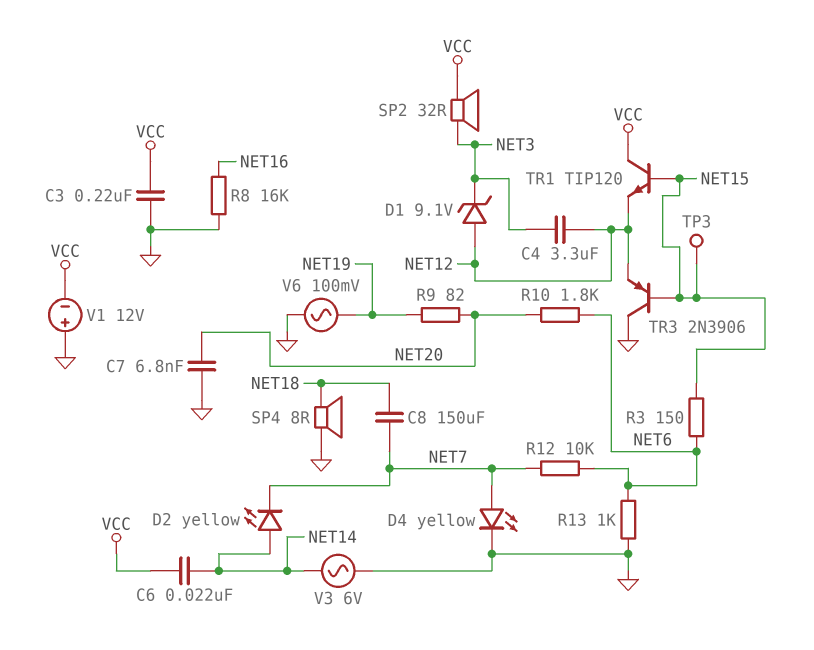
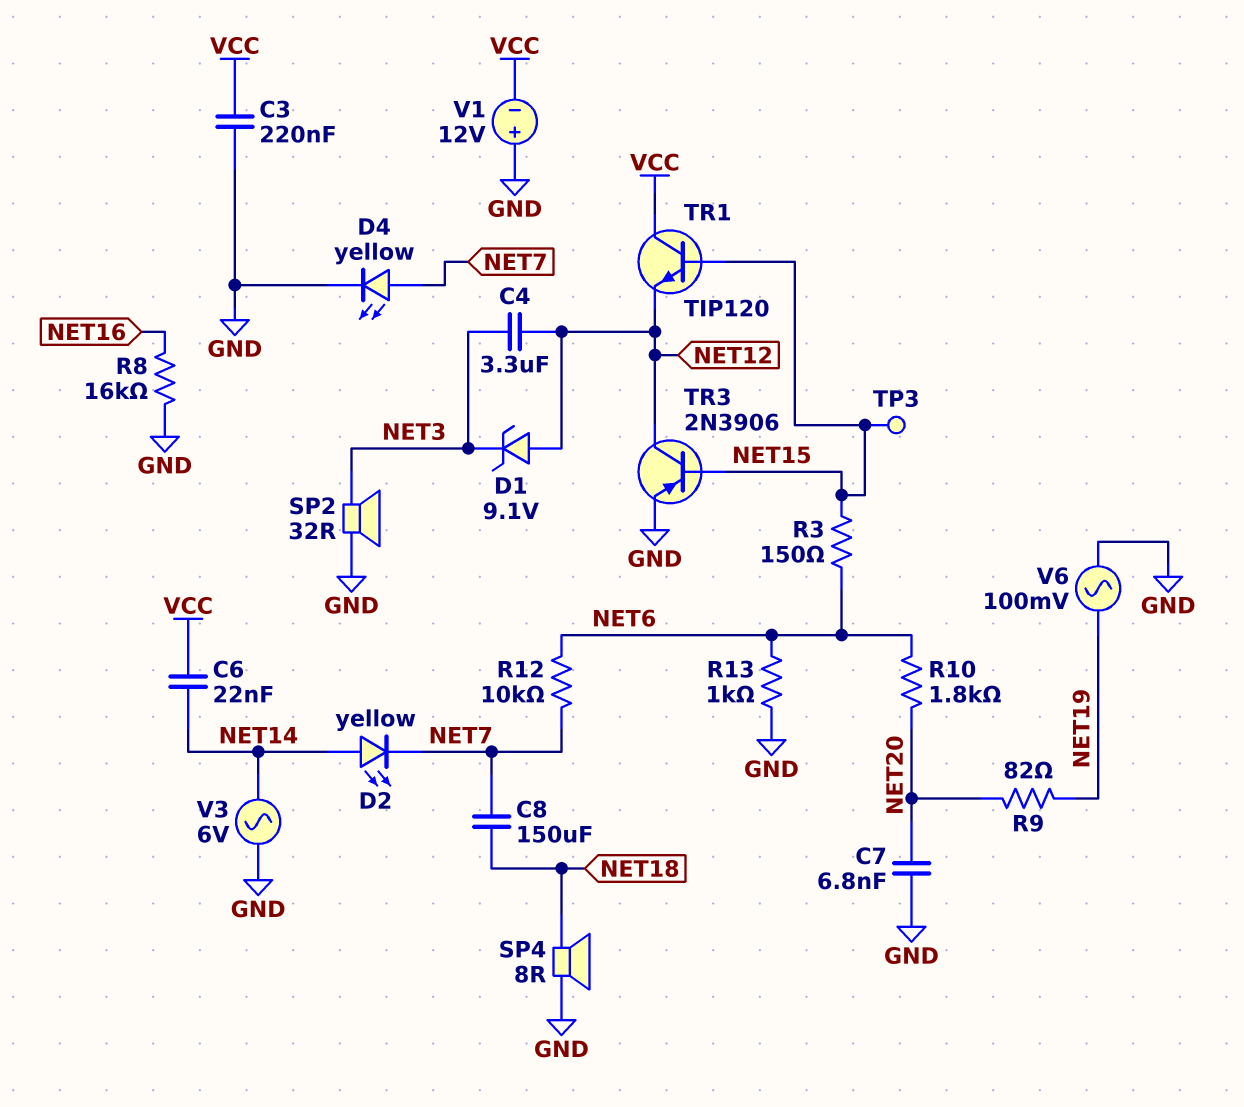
SP2: speaker 32R (NET3, VCC) -> speaker 32R (GND, NET3)
TR3: PNP 2N3906 (B NET15, C GND, E NET12) -> PNP 2N3906 (B NET15, C NET12, E GND)

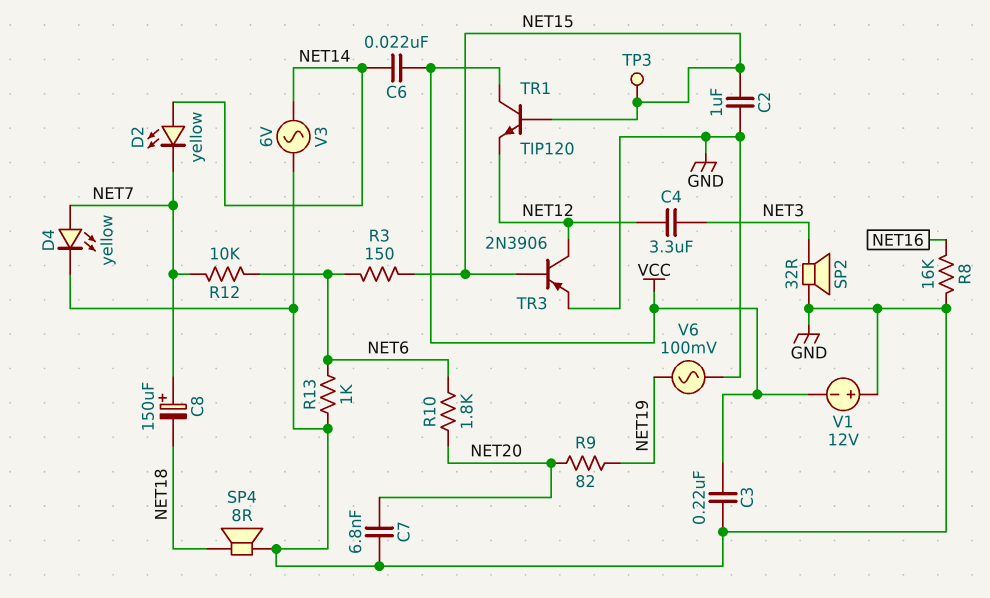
C2: none -> 1uF (GND, NET15)
C8: 150uF (NET7, NET18) -> 150uF (plus NET7, minus NET18)
D1: zener 9.1V (A NET12, K NET3) -> none

